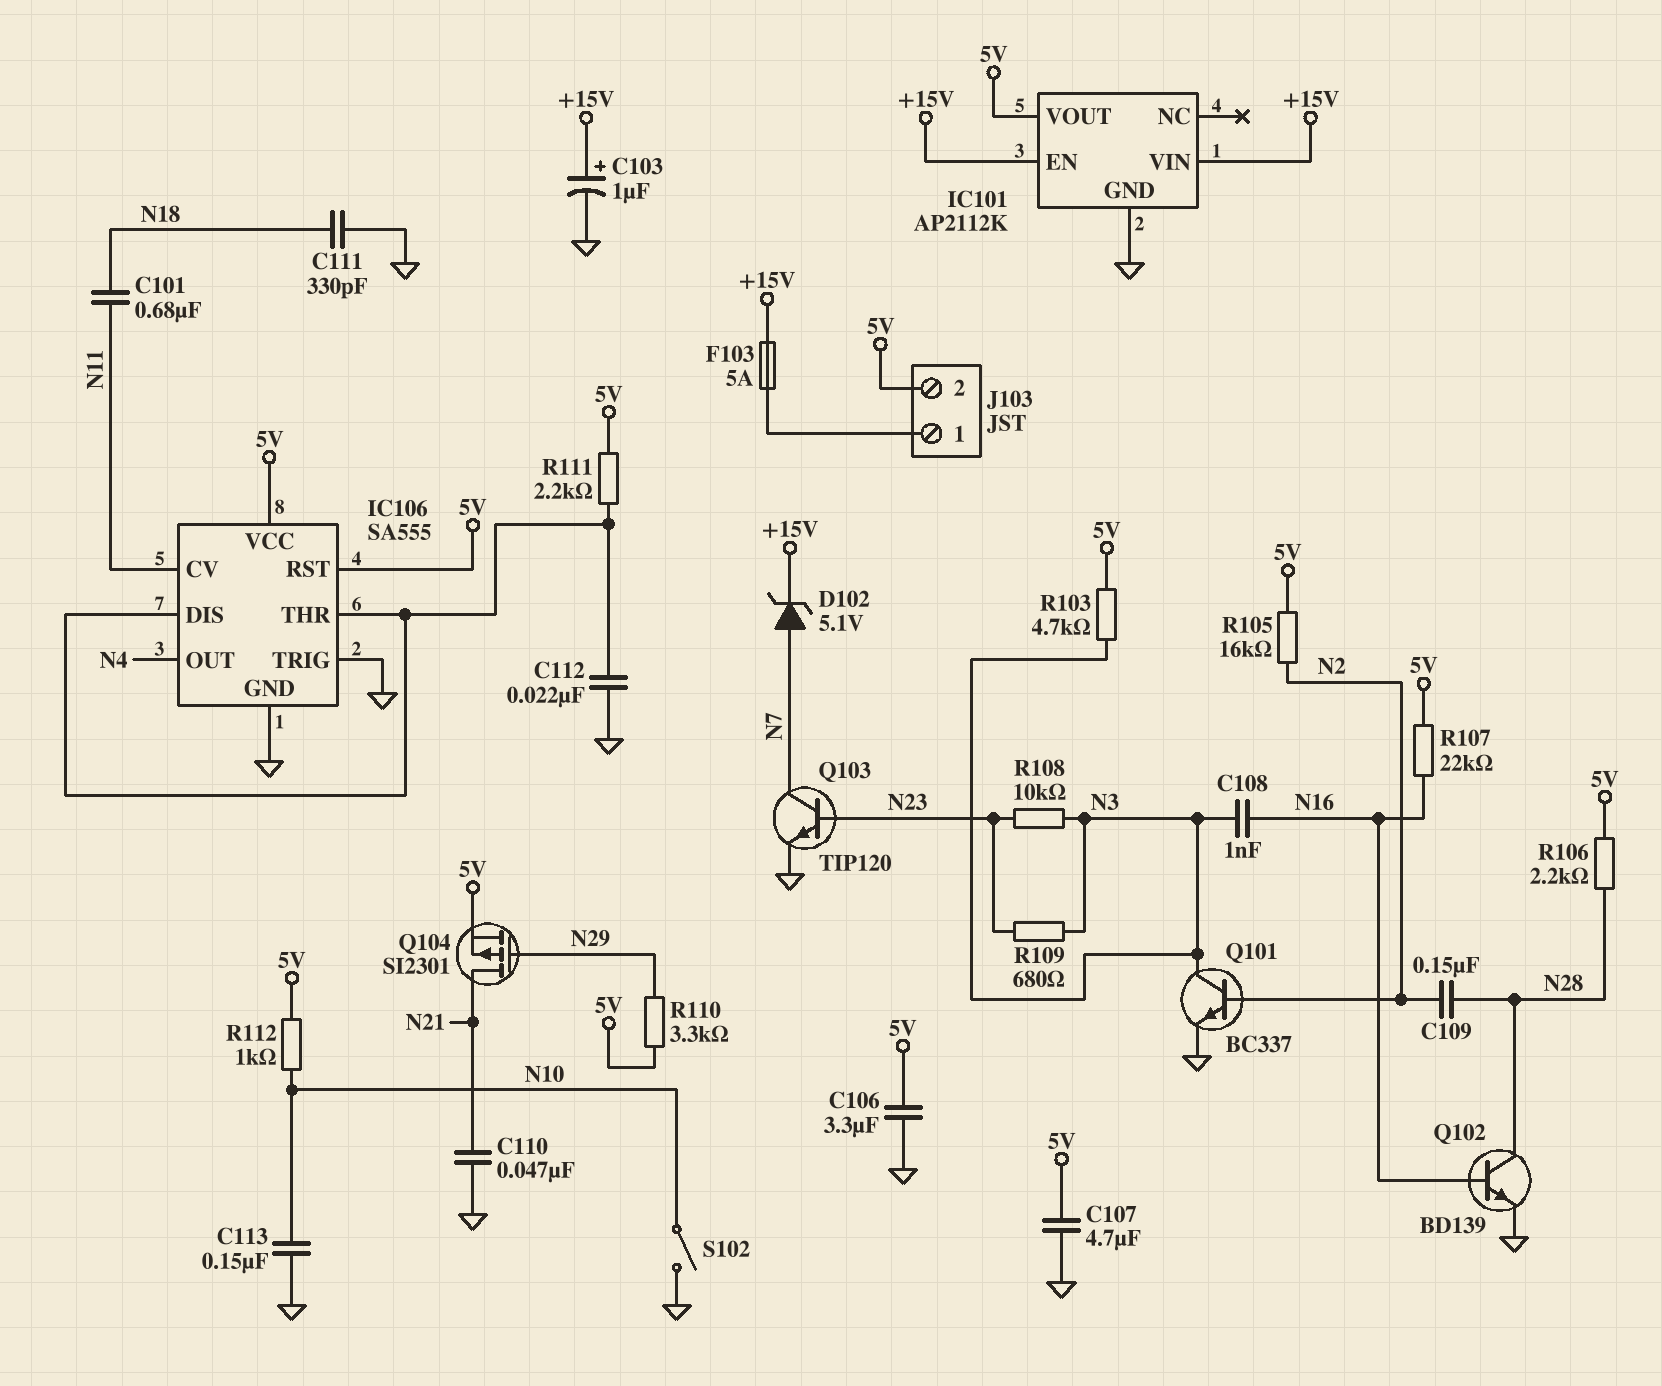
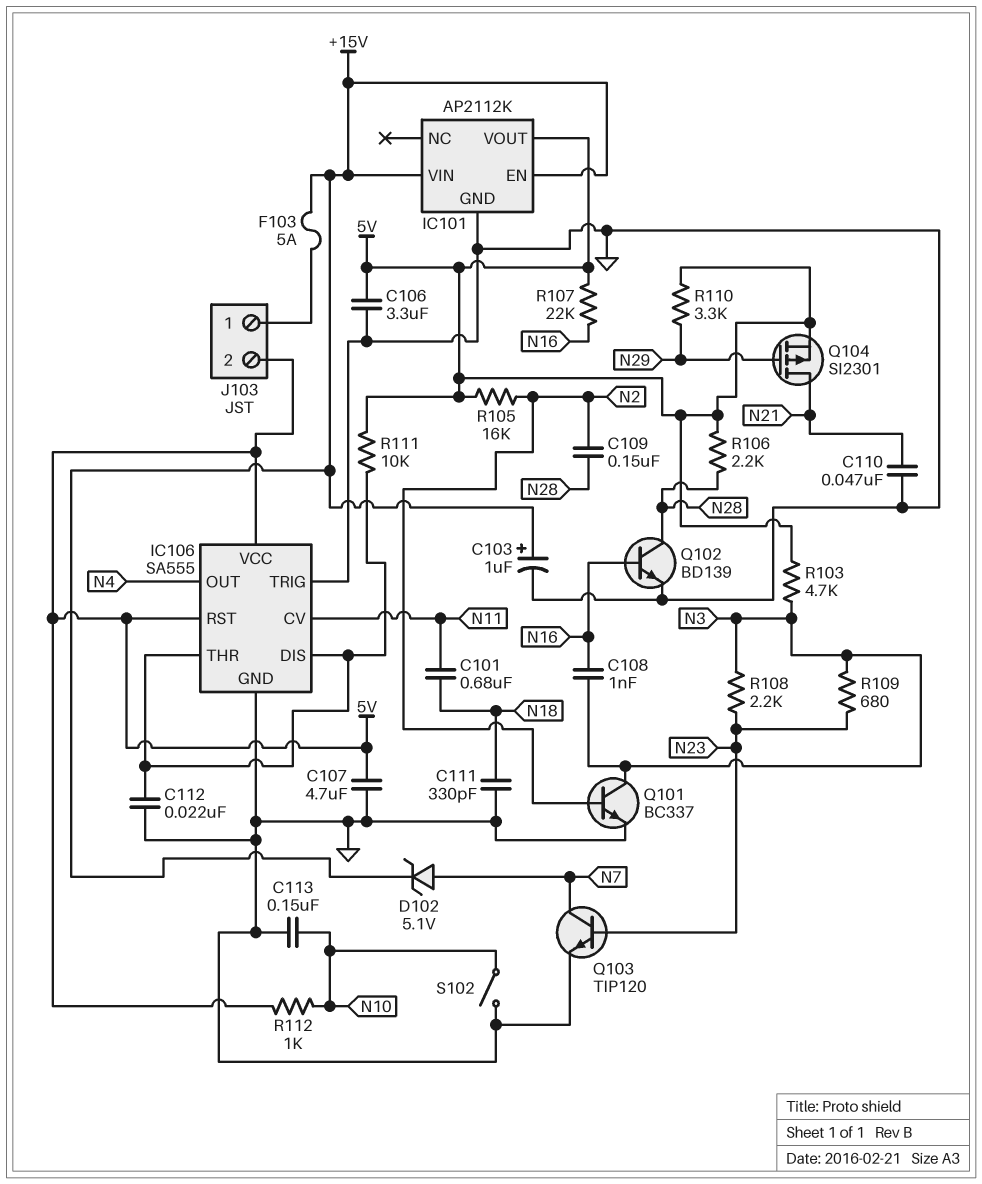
R108: 10k (N3, N23) -> 2.2k (N3, N23)
R111: 2.2k (5V, IC106/DIS) -> 10k (5V, IC106/DIS)

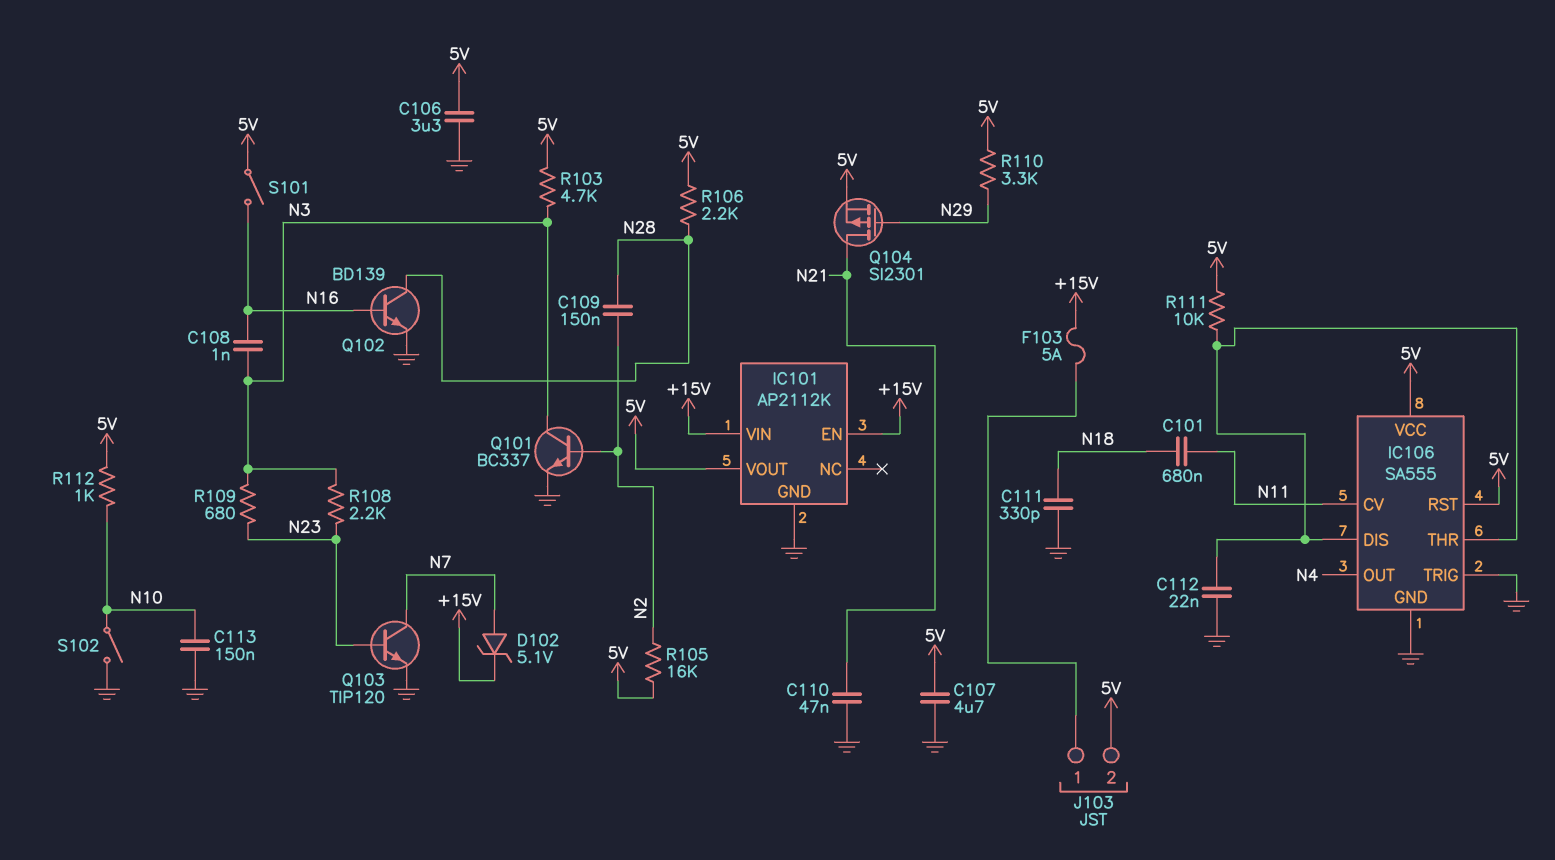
C103: 1uF (plus +15V, minus GND) -> none
R107: 22k (5V, N16) -> none
S101: none -> switch (5V, N16)

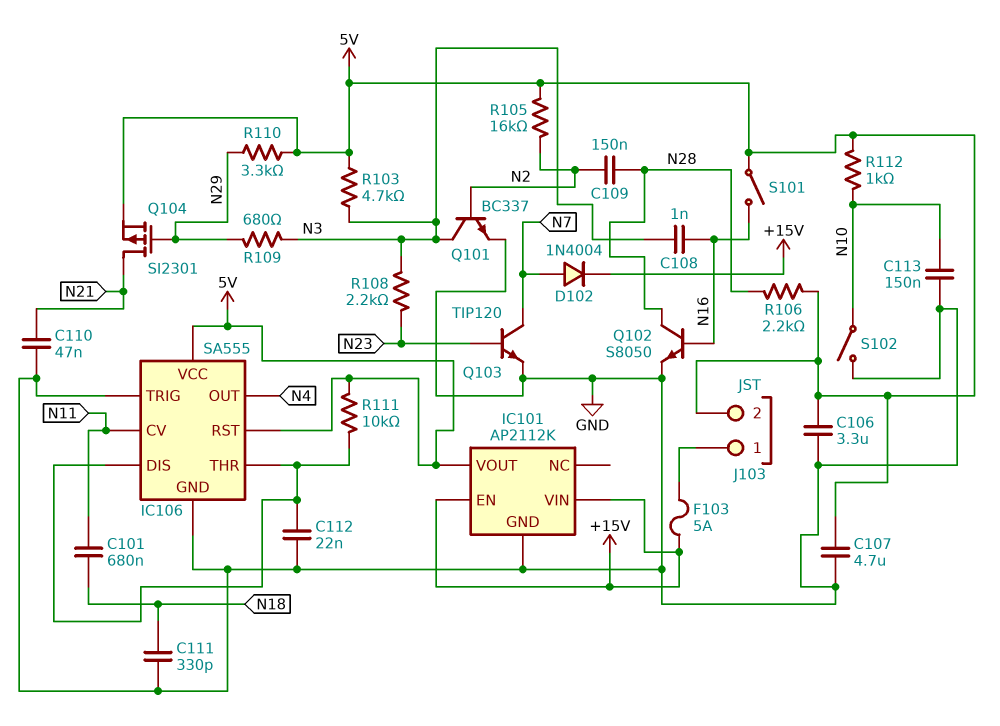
D102: zener 5.1V (A N7, K +15V) -> diode 1N4004 (A N7, K +15V)
Q102: NPN BD139 (B N16, C N28, E GND) -> NPN S8050 (B N16, C N28, E GND)
R109: 680 (N3, N23) -> 680 (N3, N29)

